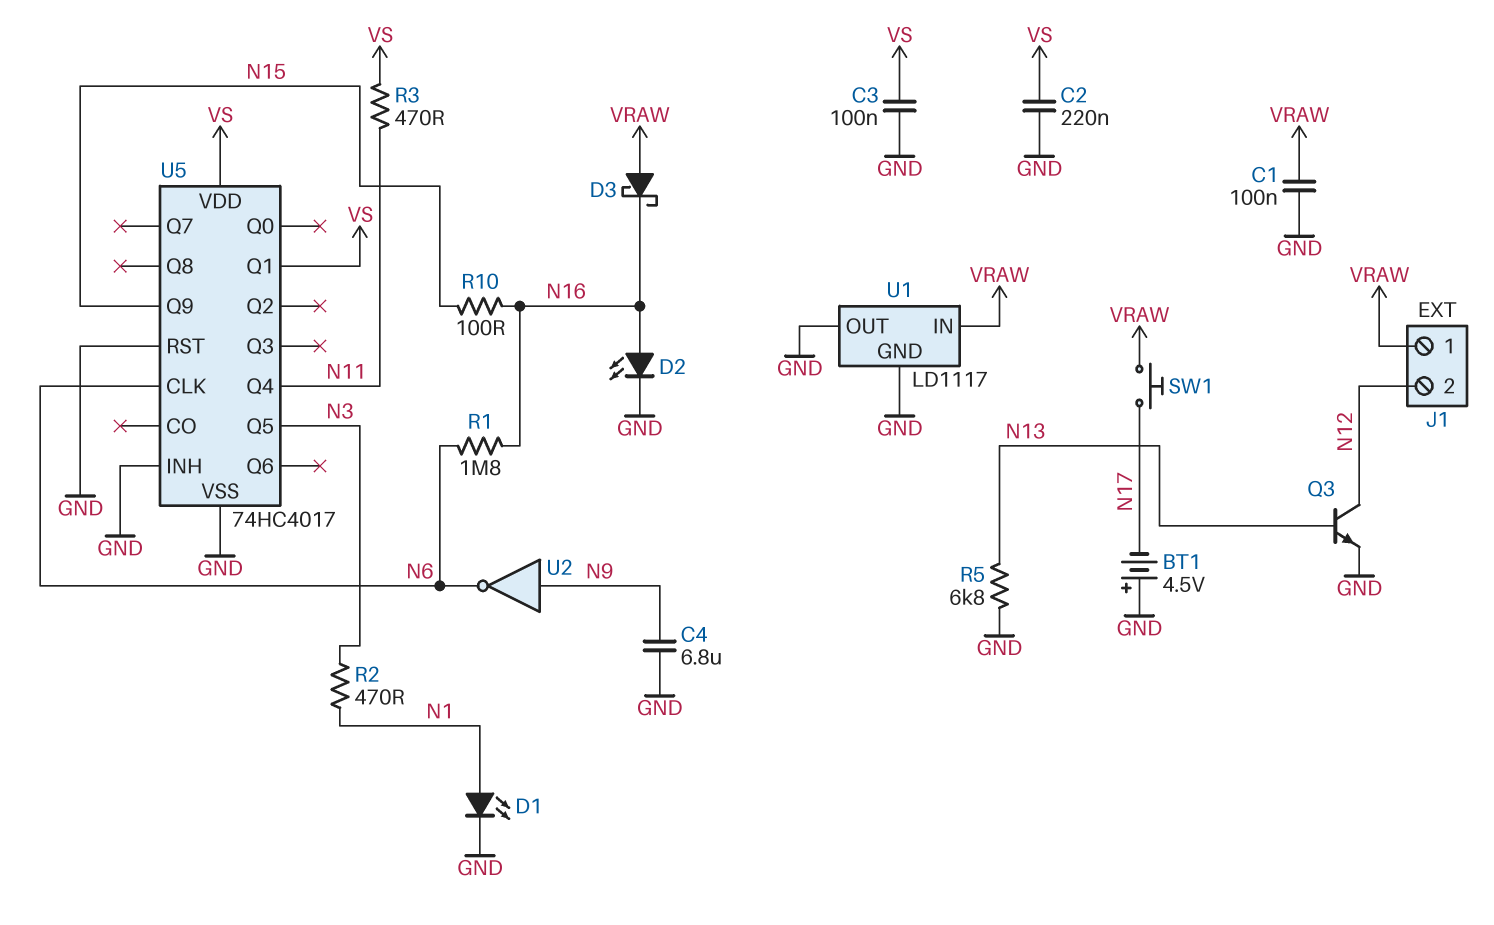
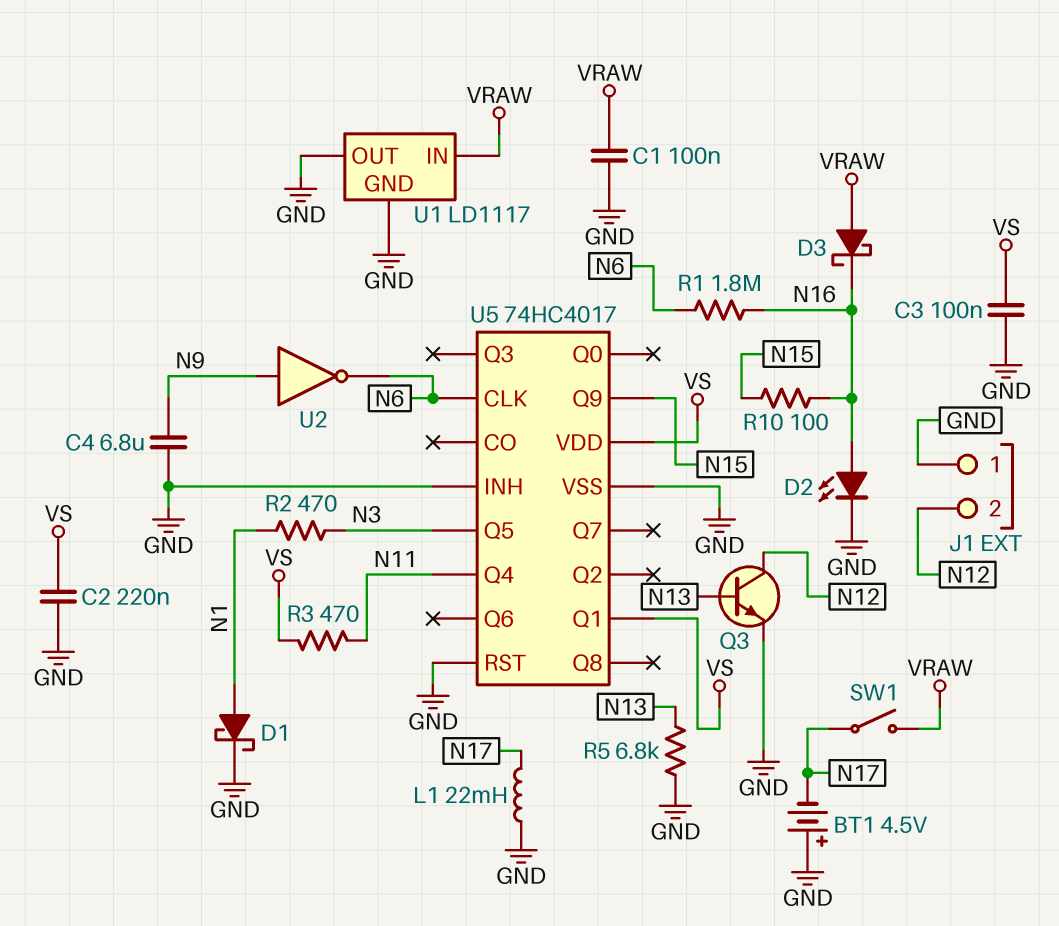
D1: LED (A N1, K GND) -> schottky (A N1, K GND)
J1 pin 1: VRAW -> GND
L1: none -> 22mH (GND, N17)
SW1: button (N17, VRAW) -> switch (N17, VRAW)

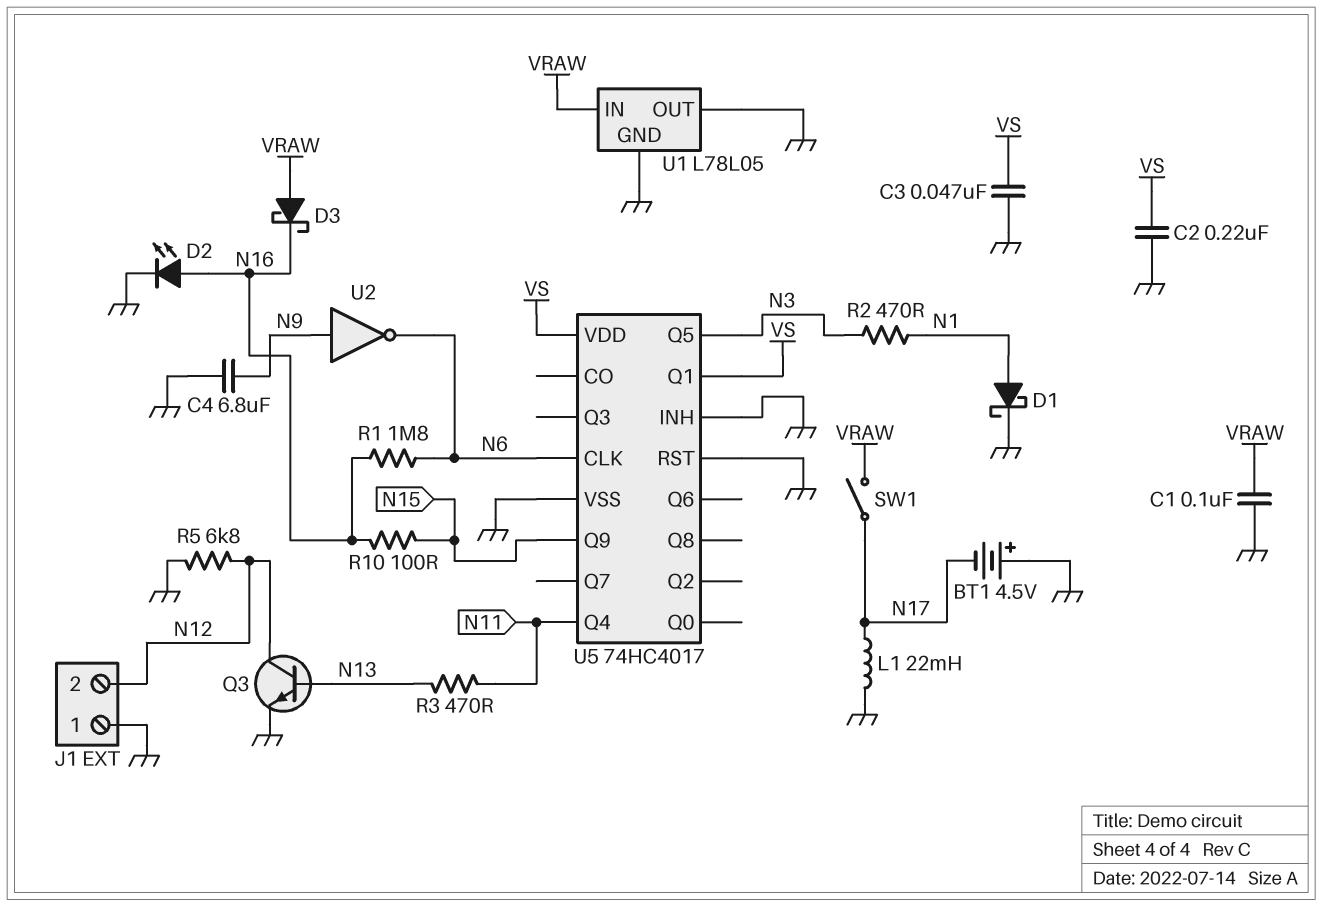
C3: 100nF (GND, VS) -> 47nF (GND, VS)
R3: 470 (N11, VS) -> 470 (N11, N13)
R5: 6.8k (GND, N13) -> 6.8k (GND, N12)
U1: LD1117 -> L78L05

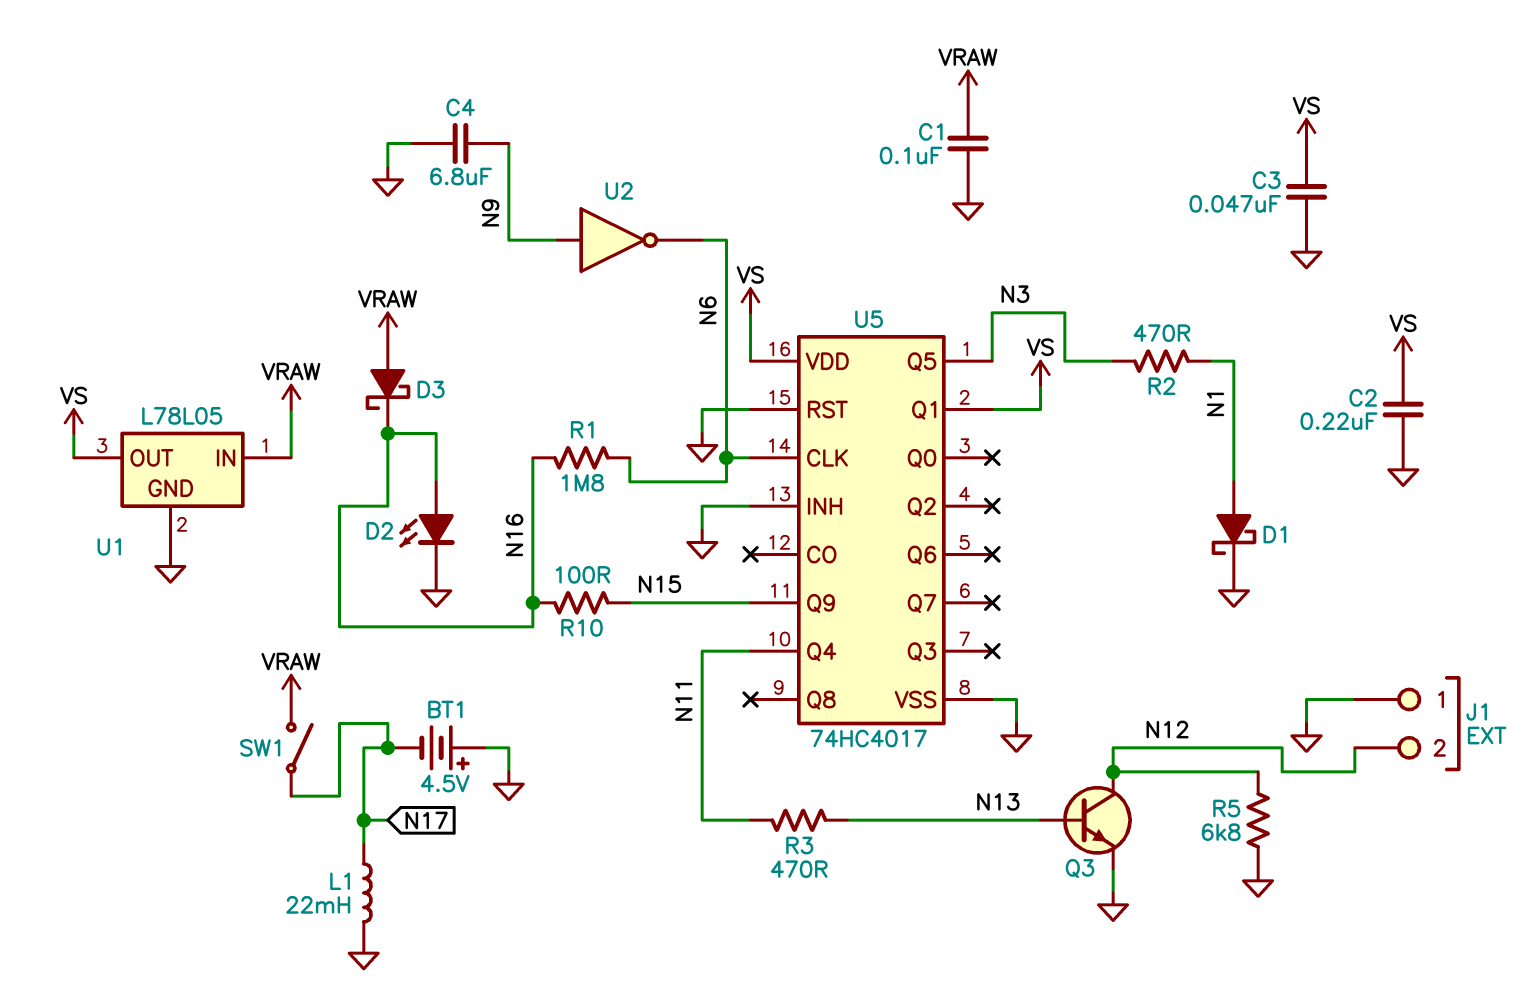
U1 pin OUT: GND -> VS

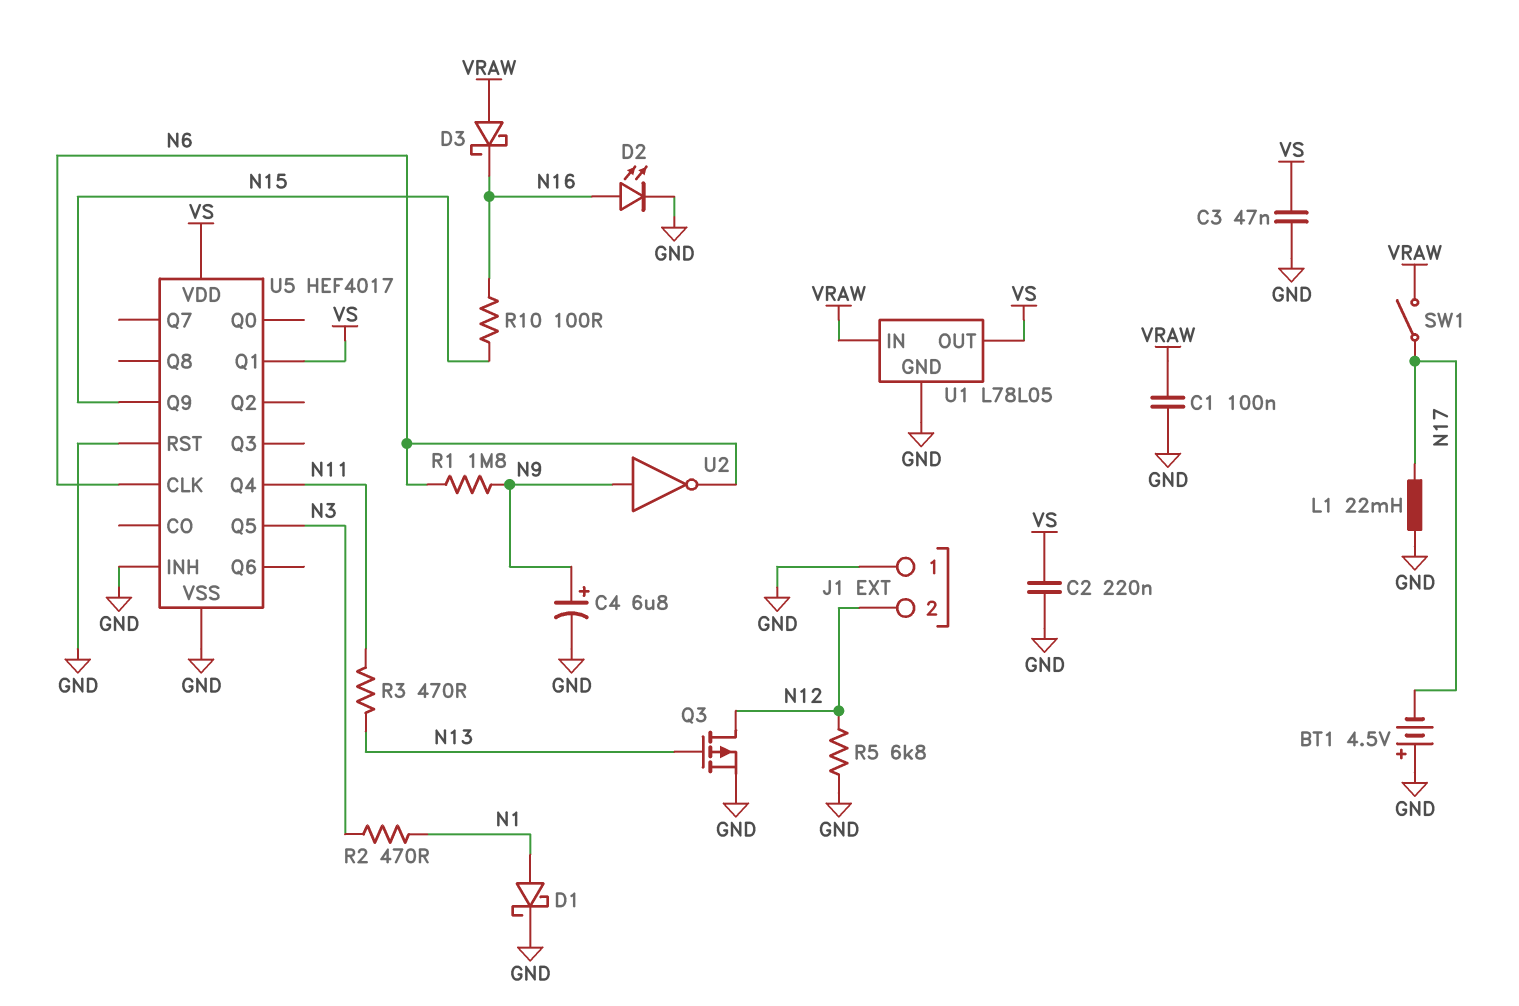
C4: 6.8uF (GND, N9) -> 6.8uF (plus N9, minus GND)
Q3: NPN (B N13, C N12, E GND) -> PMOS (G N13, D N12, S GND)
R1: 1.8M (N6, N16) -> 1.8M (N6, N9)
U5: 74HC4017 -> HEF4017

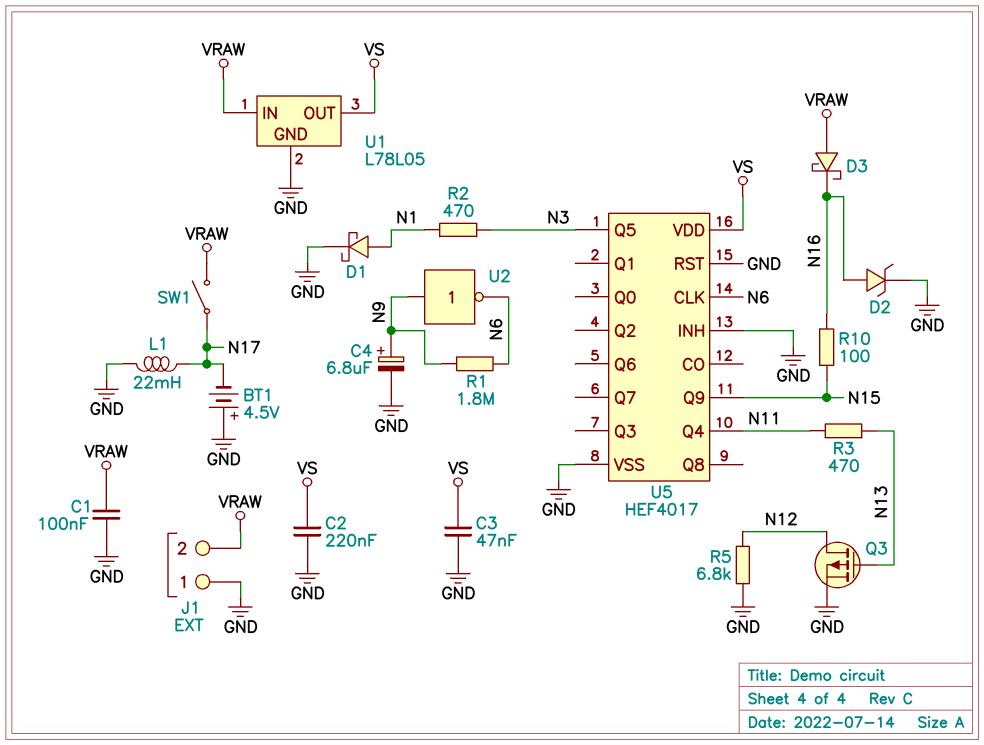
D2: LED (A N16, K GND) -> zener (A N16, K GND)
J1 pin 2: N12 -> VRAW
U5 pin Q1: VS -> none

